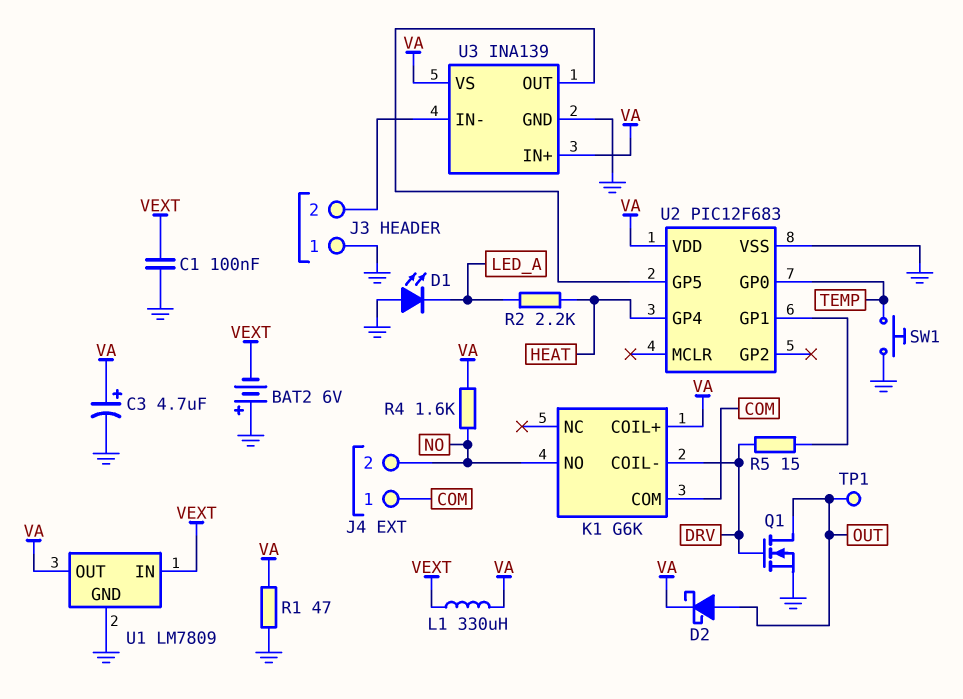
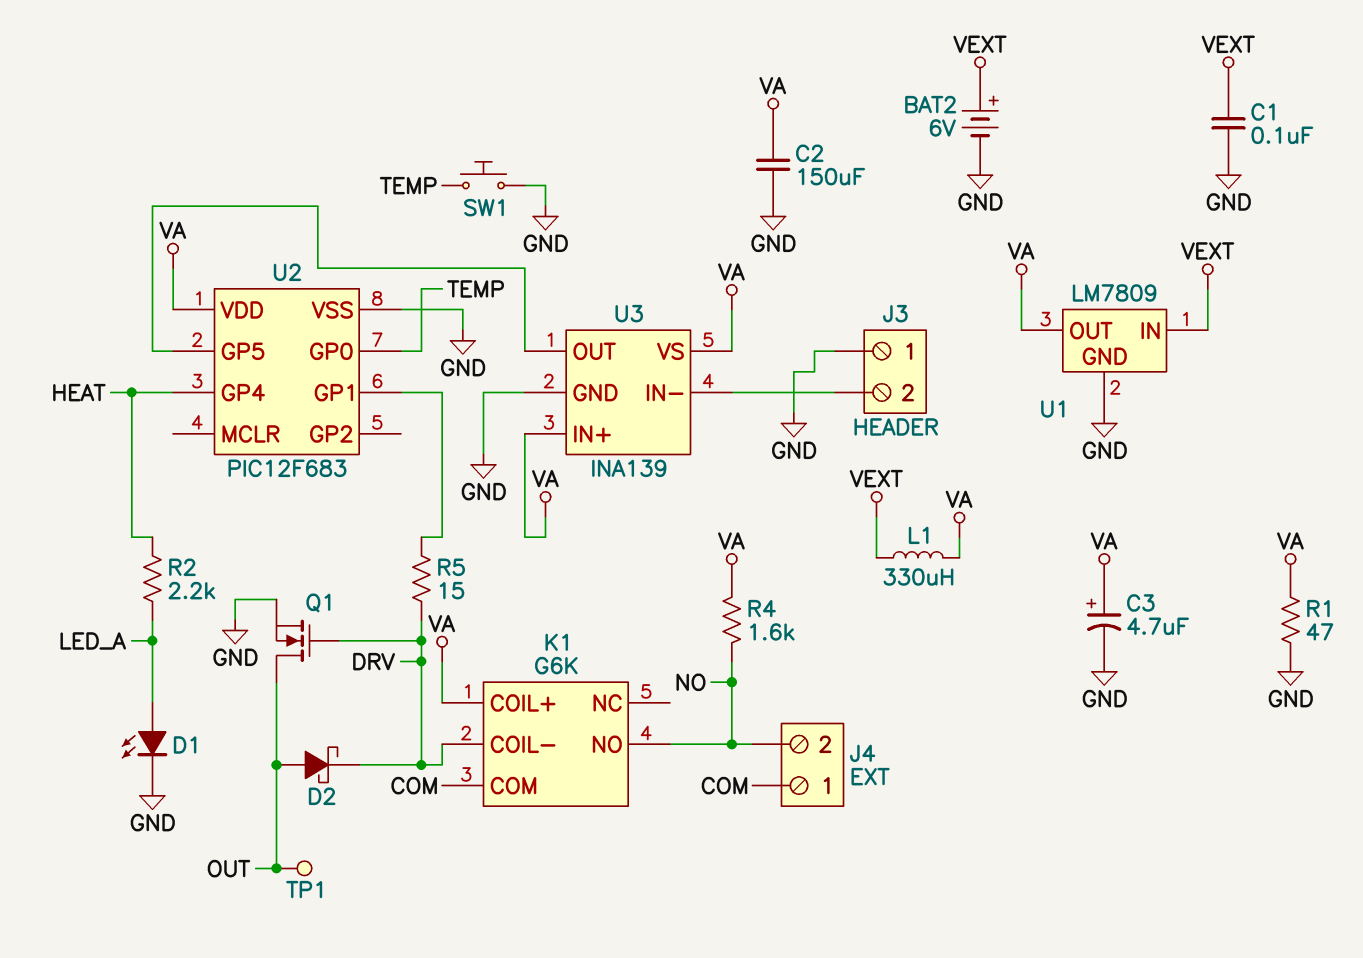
BAT2: 6V (plus GND, minus VEXT) -> 6V (plus VEXT, minus GND)
C2: none -> 150uF (GND, VA)
D1: LED (A GND, K LED_A) -> LED (A LED_A, K GND)
D2: schottky (A OUT, K VA) -> schottky (A OUT, K DRV)

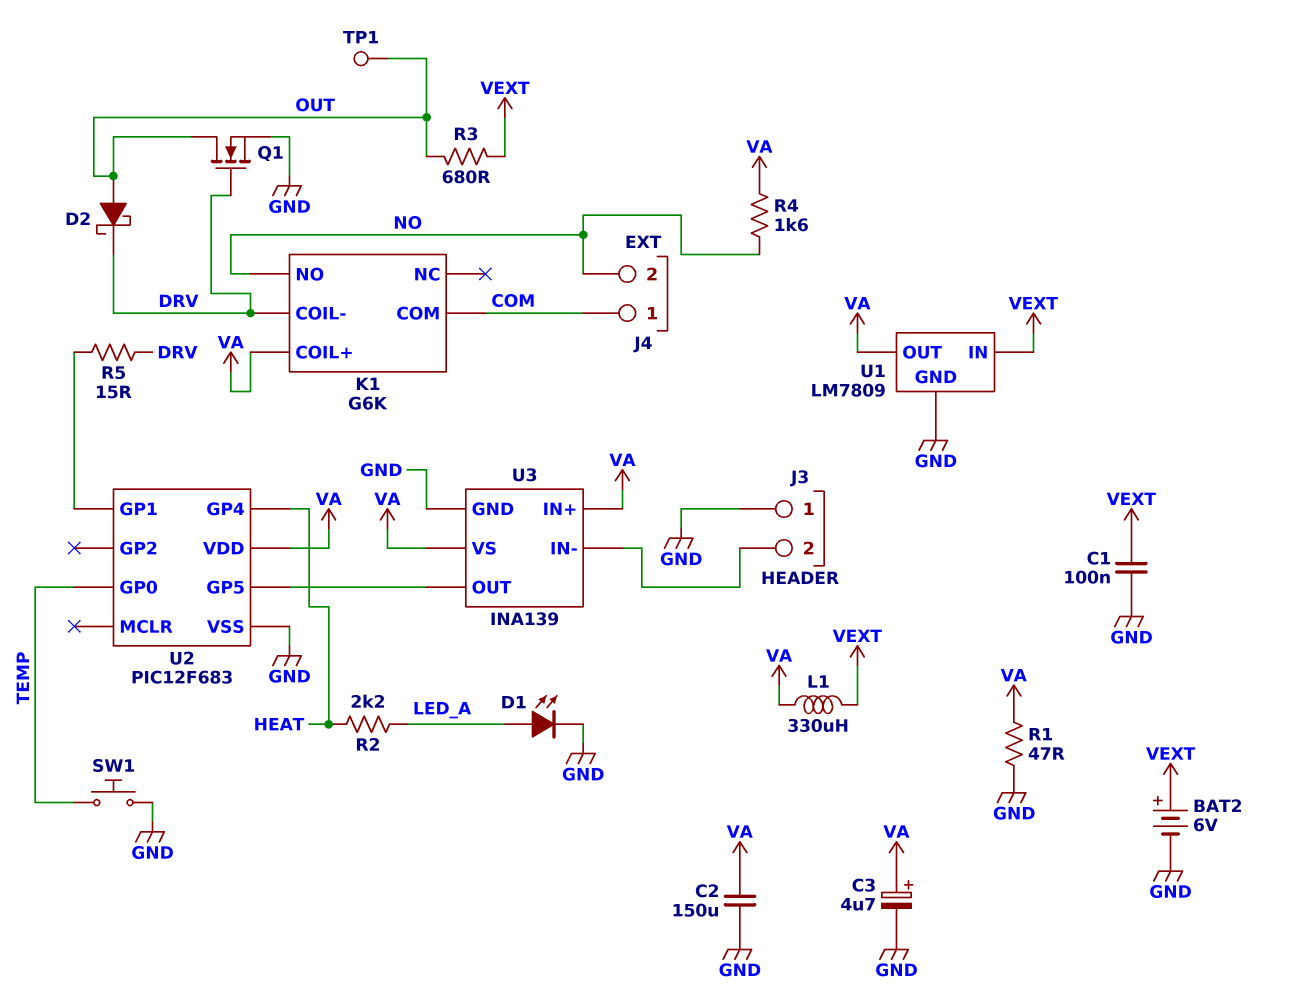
R3: none -> 680 (OUT, VEXT)

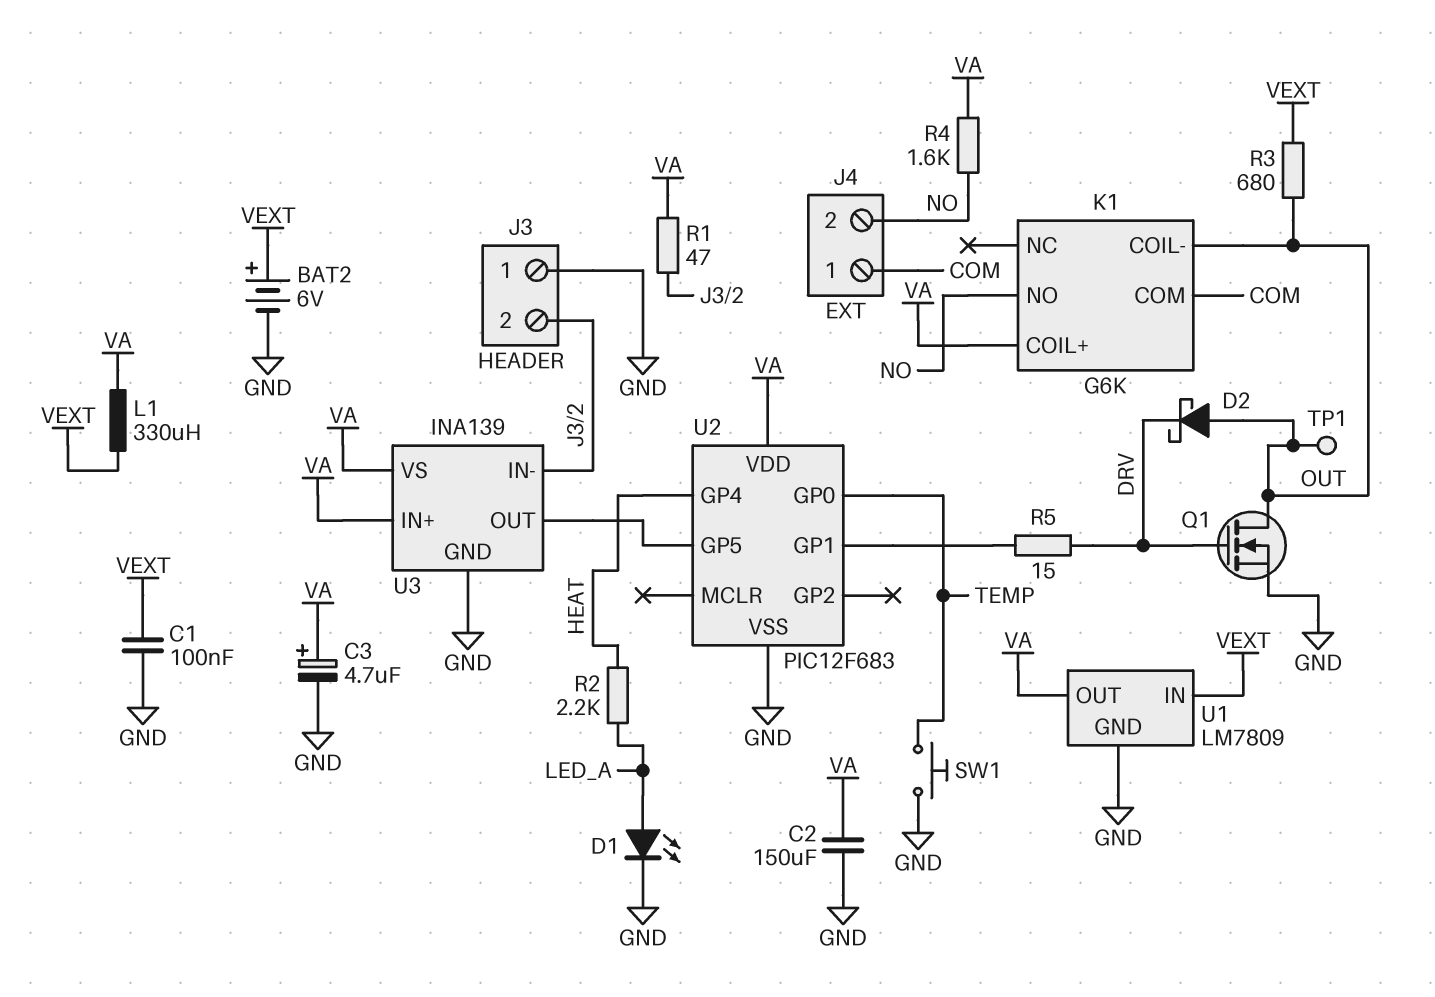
K1 pin COIL-: DRV -> OUT
R1: 47 (GND, VA) -> 47 (J3/2, VA)

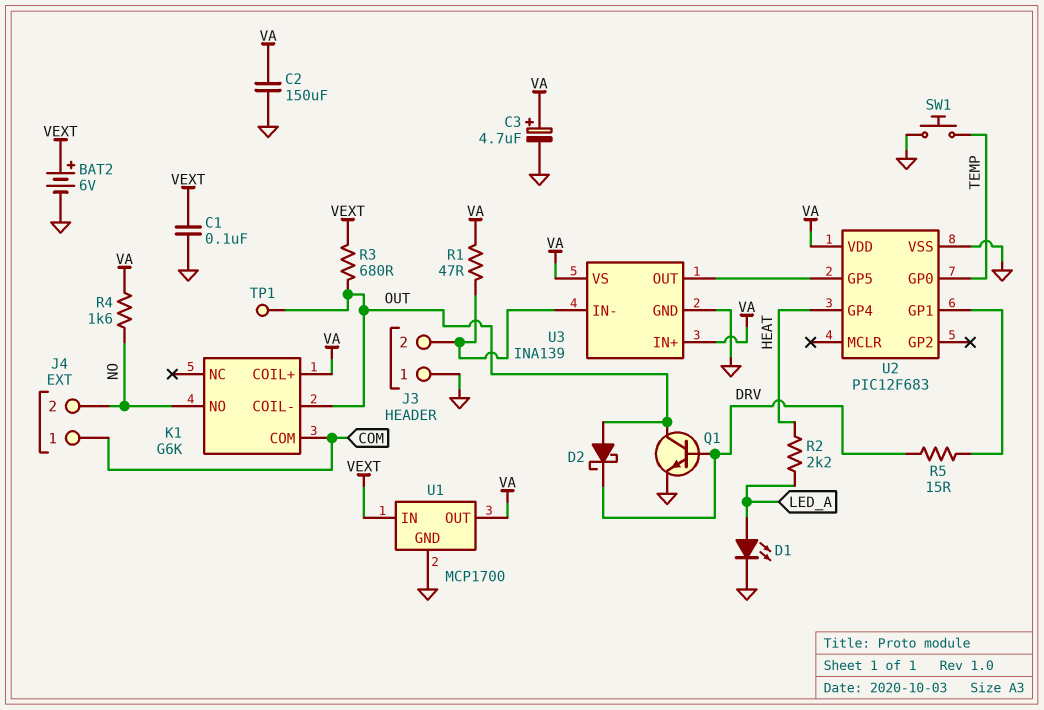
L1: 330uH (VA, VEXT) -> none
Q1: NMOS (G DRV, D OUT, S GND) -> NPN (B DRV, C OUT, E GND)
U1: LM7809 -> MCP1700

